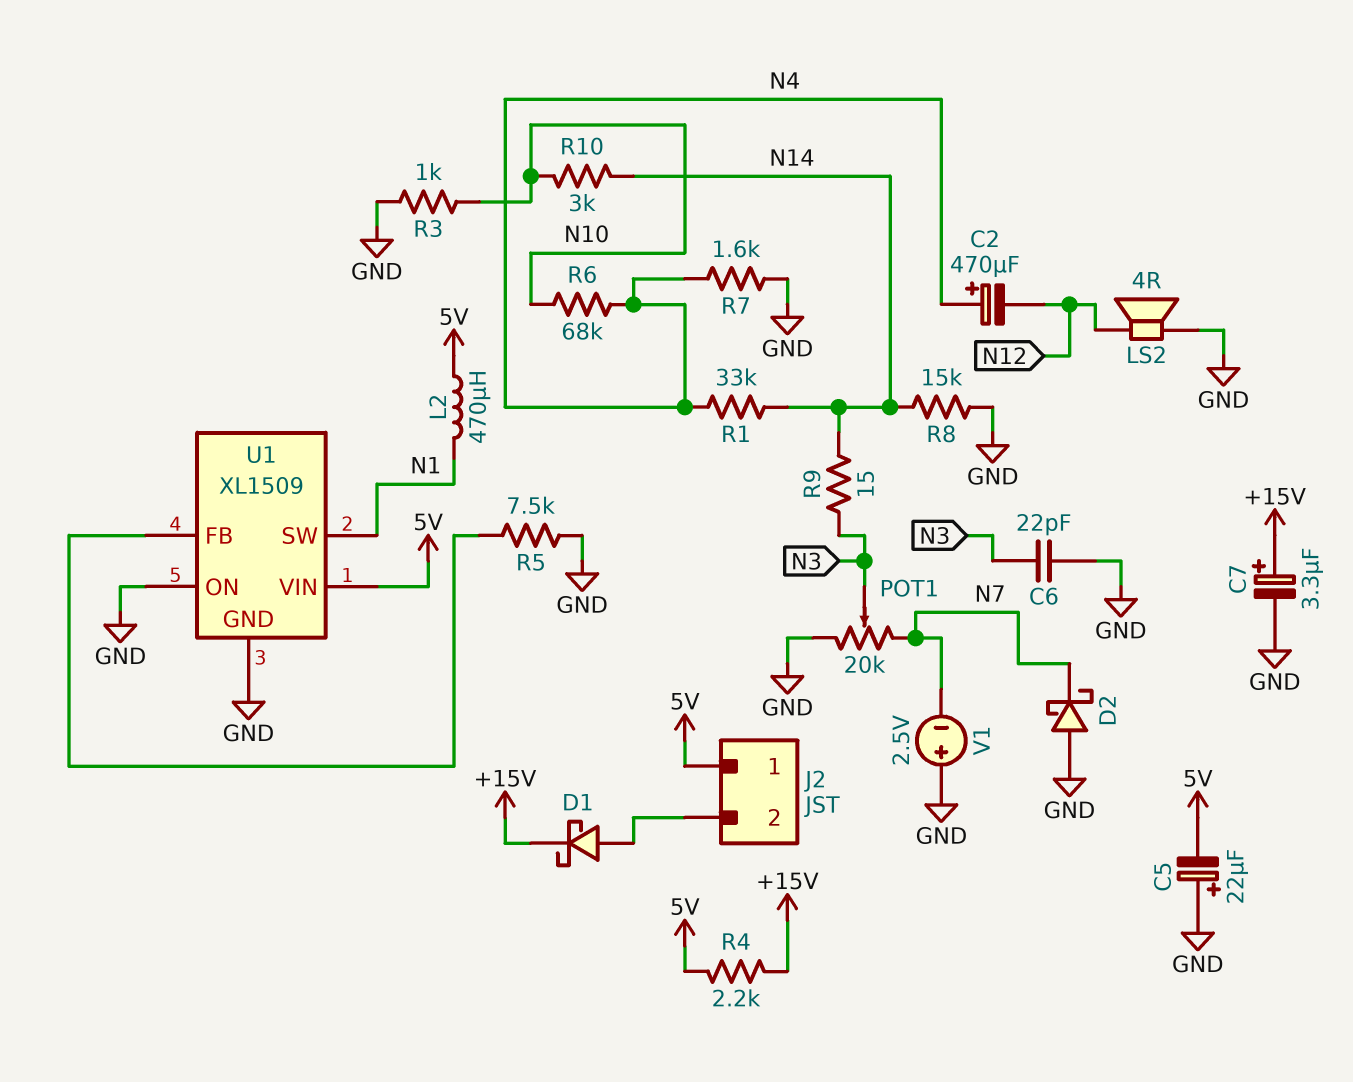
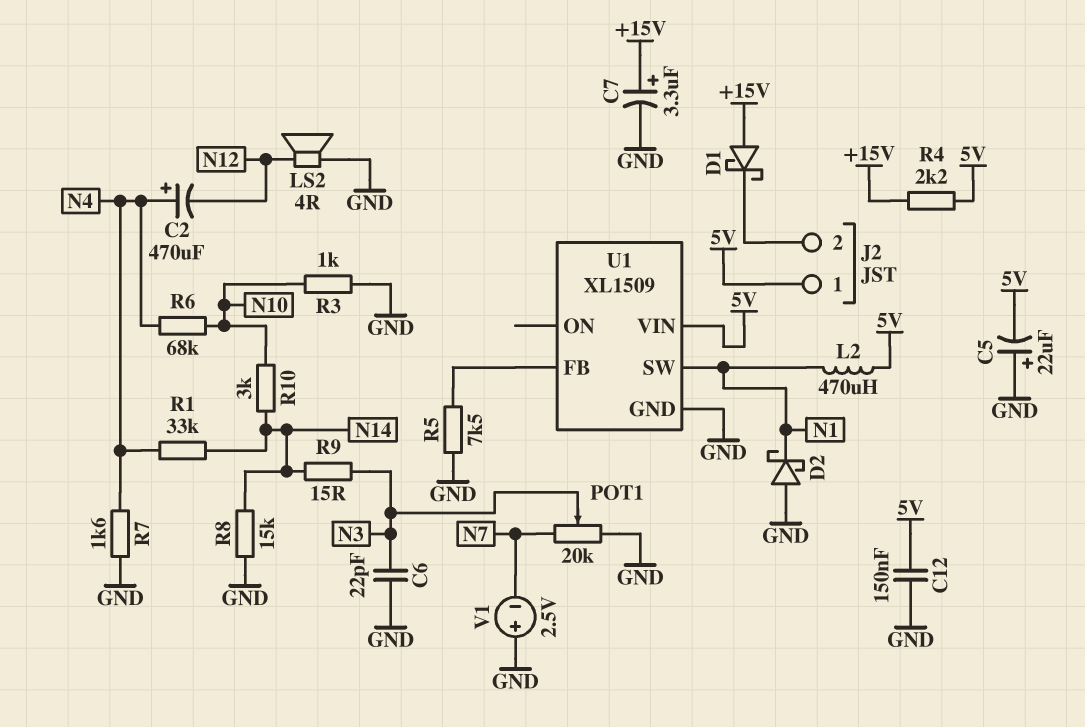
C12: none -> 150nF (5V, GND)
D1: schottky (A J2/2, K +15V) -> schottky (A +15V, K J2/2)
D2: schottky (A GND, K N7) -> schottky (A GND, K N1)
U1 pin ON: GND -> none

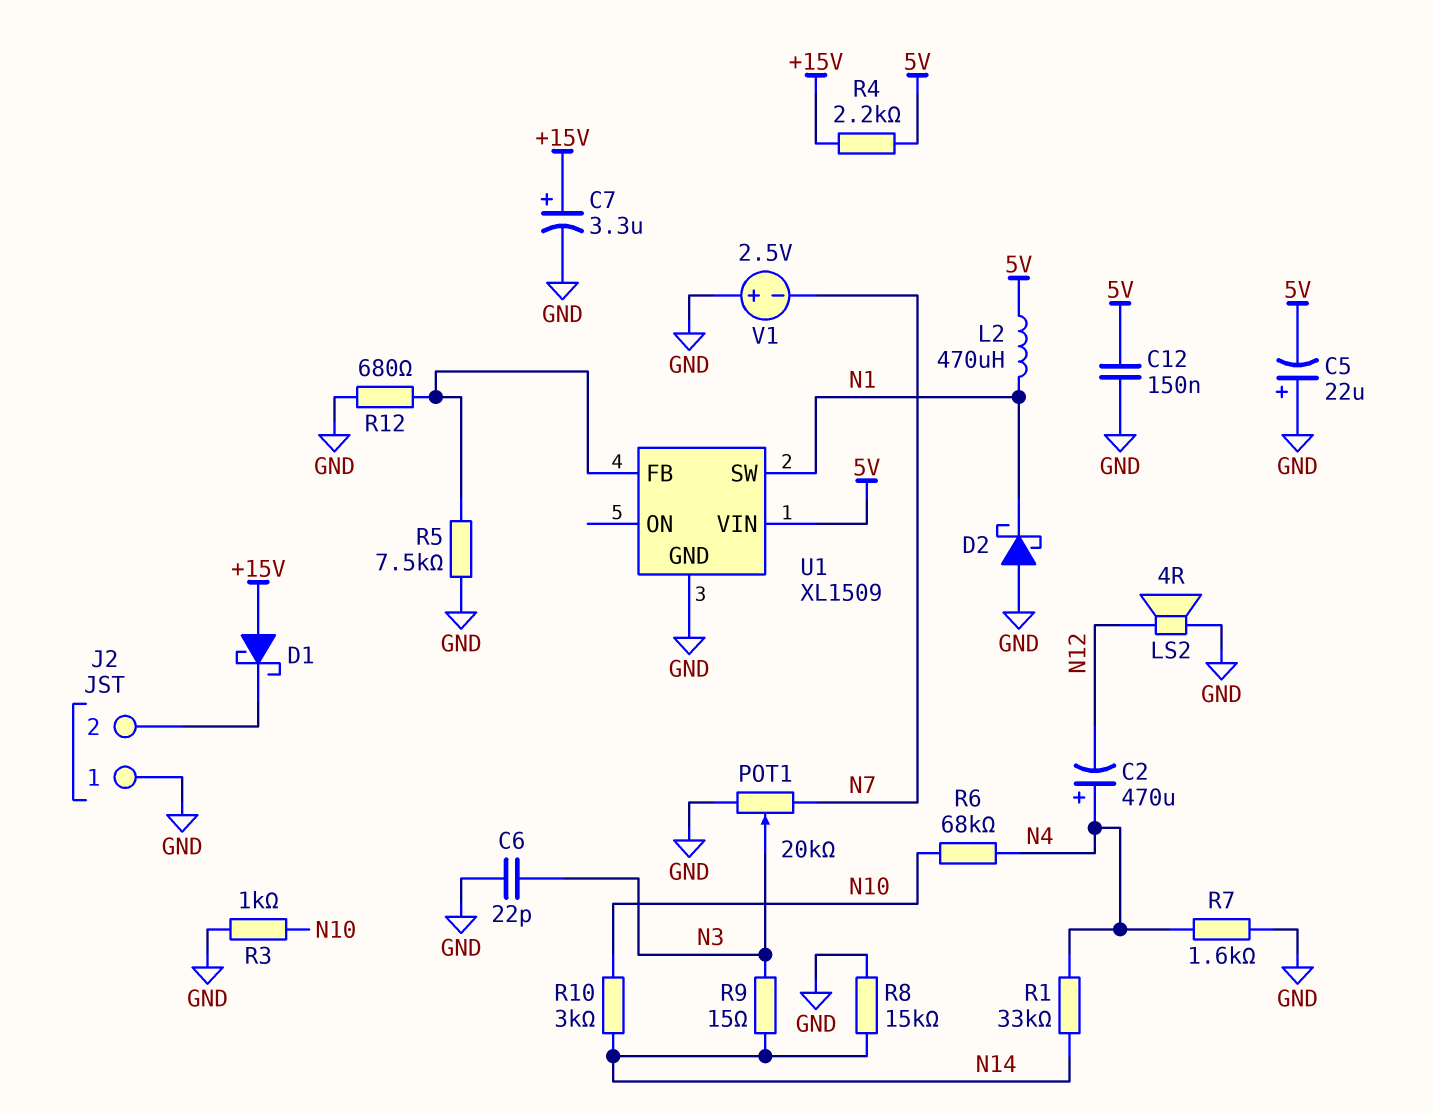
J2 pin 1: 5V -> GND
R12: none -> 680 (GND, U1/FB)

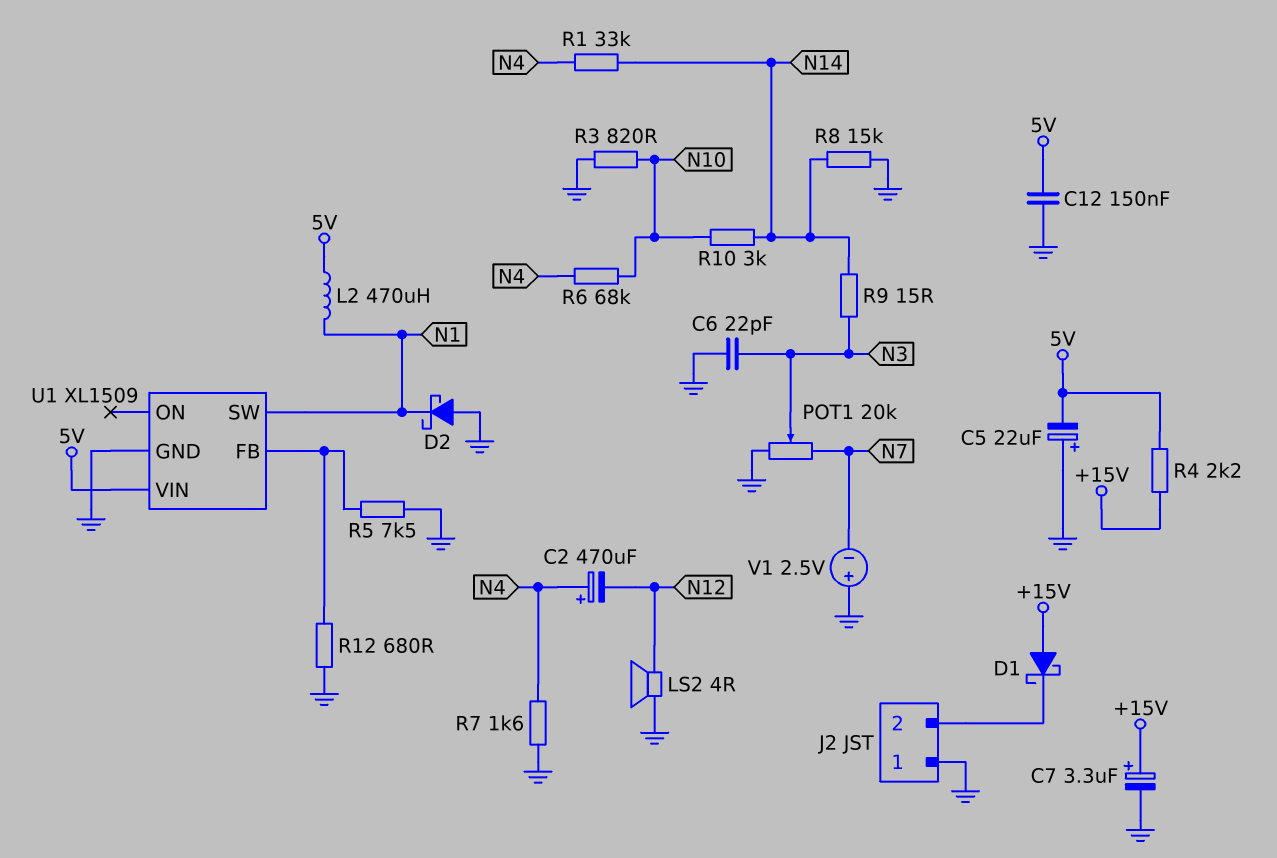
R3: 1k (GND, N10) -> 820 (GND, N10)

